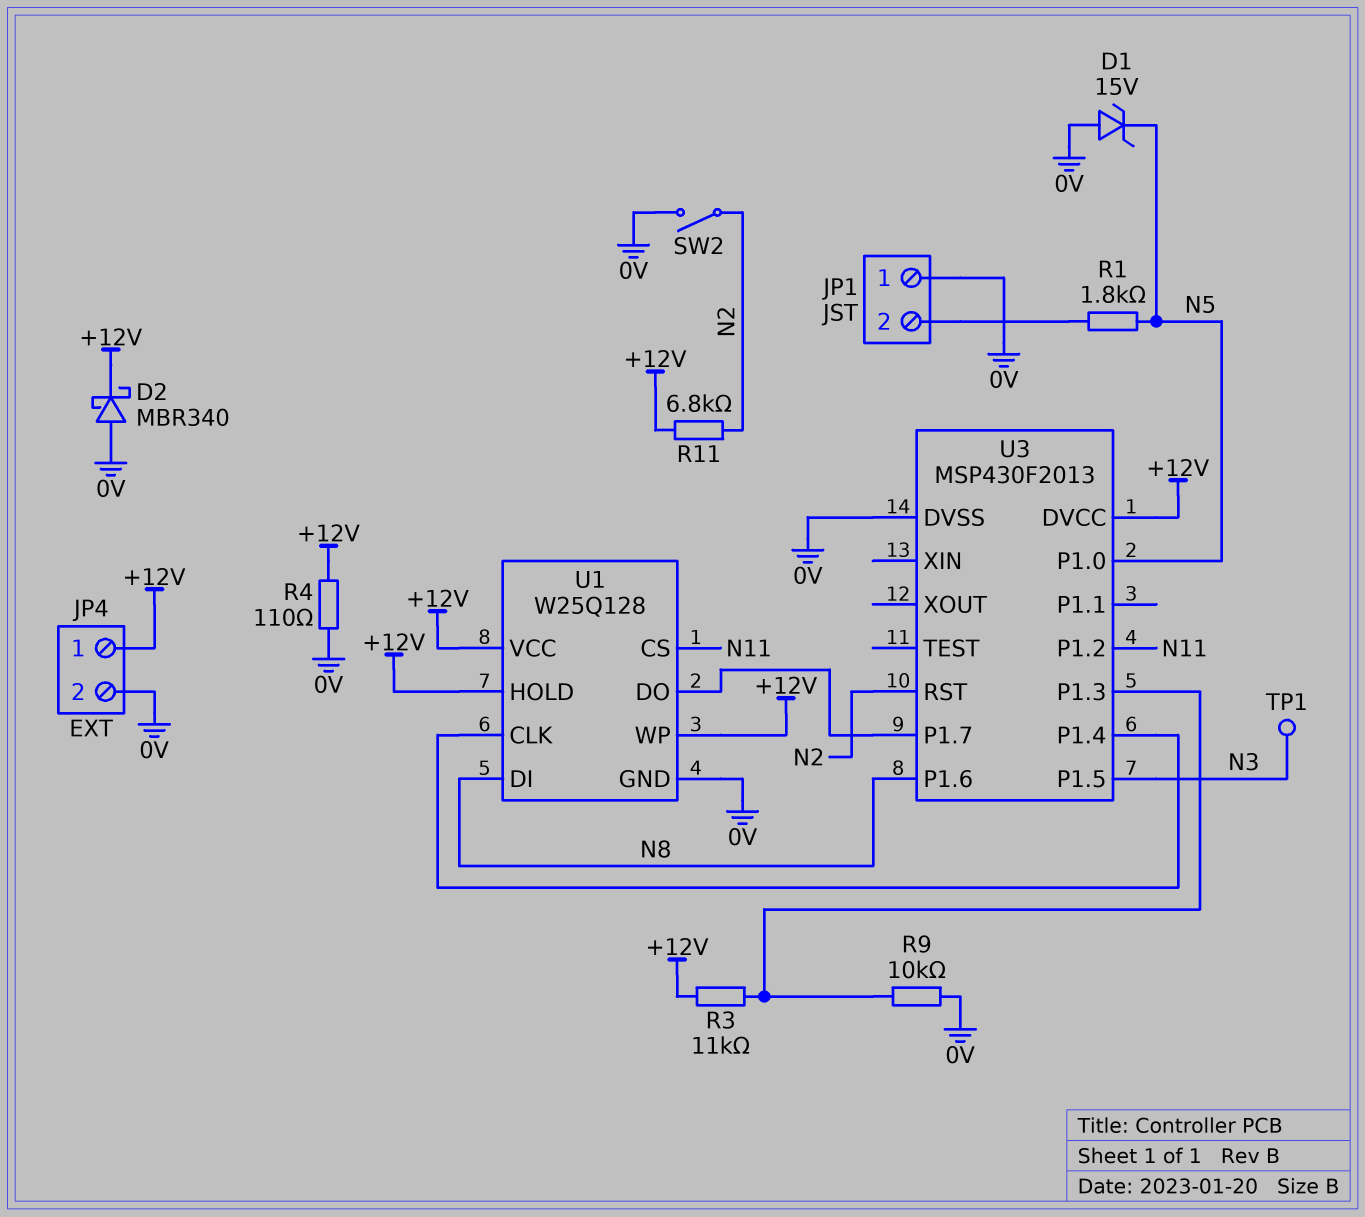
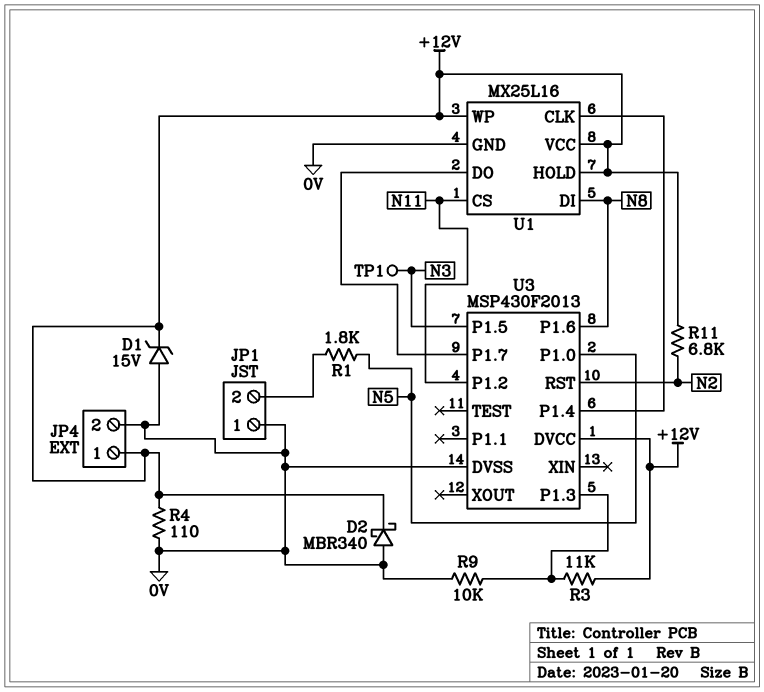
D1: zener 15V (A 0V, K N5) -> zener 15V (A 0V, K +12V)
SW2: switch (0V, N2) -> none
U1: W25Q128 -> MX25L16

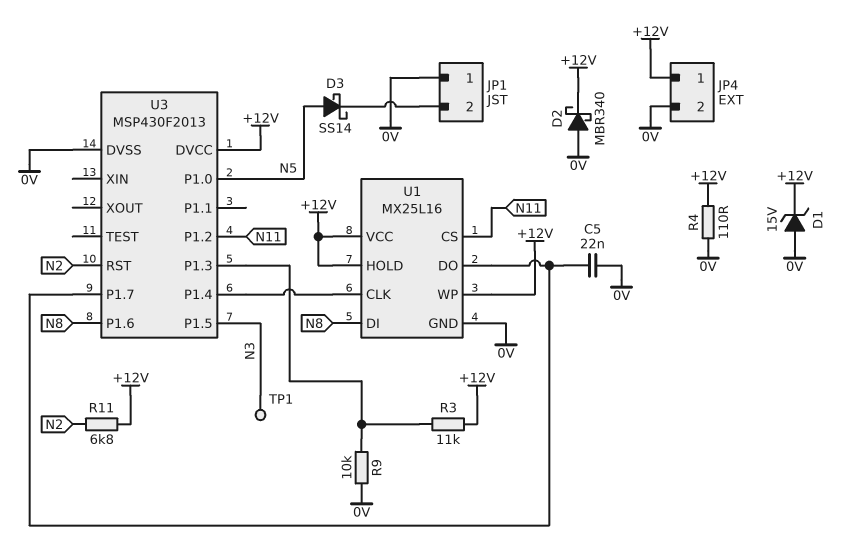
C5: none -> 22nF (0V, U1/DO)
D3: none -> schottky SS14 (A N5, K JP1/2)
R1: 1.8k (JP1/2, N5) -> none

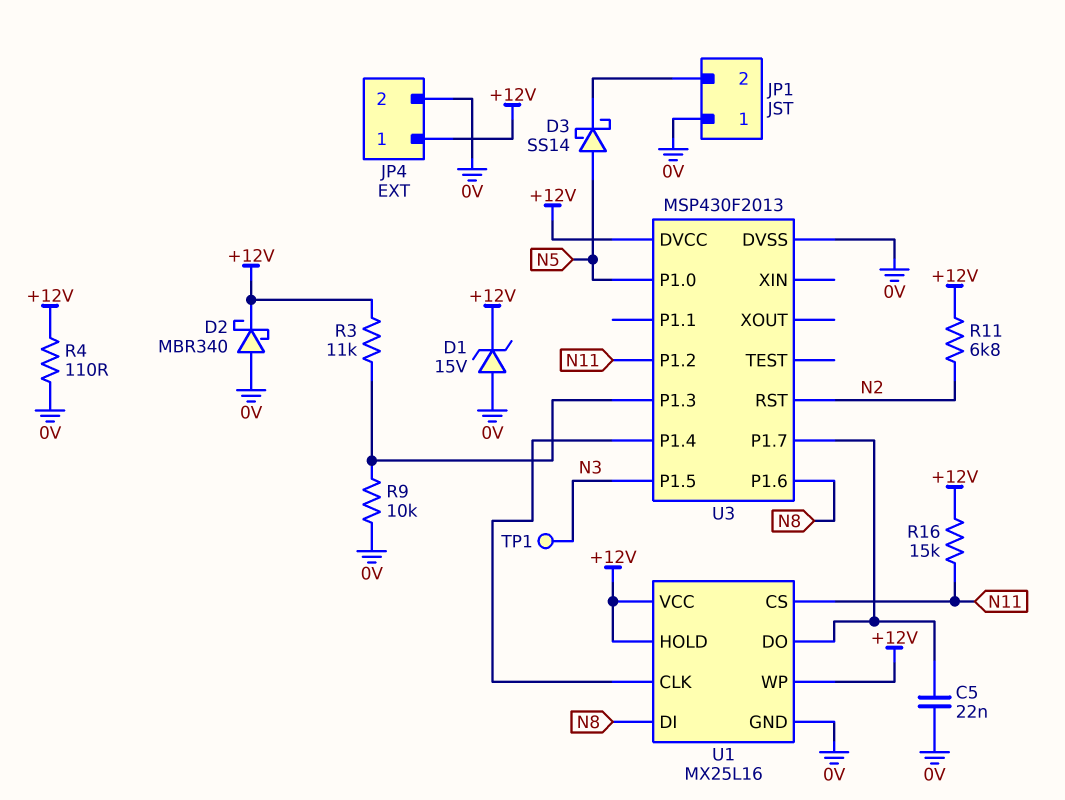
R16: none -> 15k (+12V, N11)

